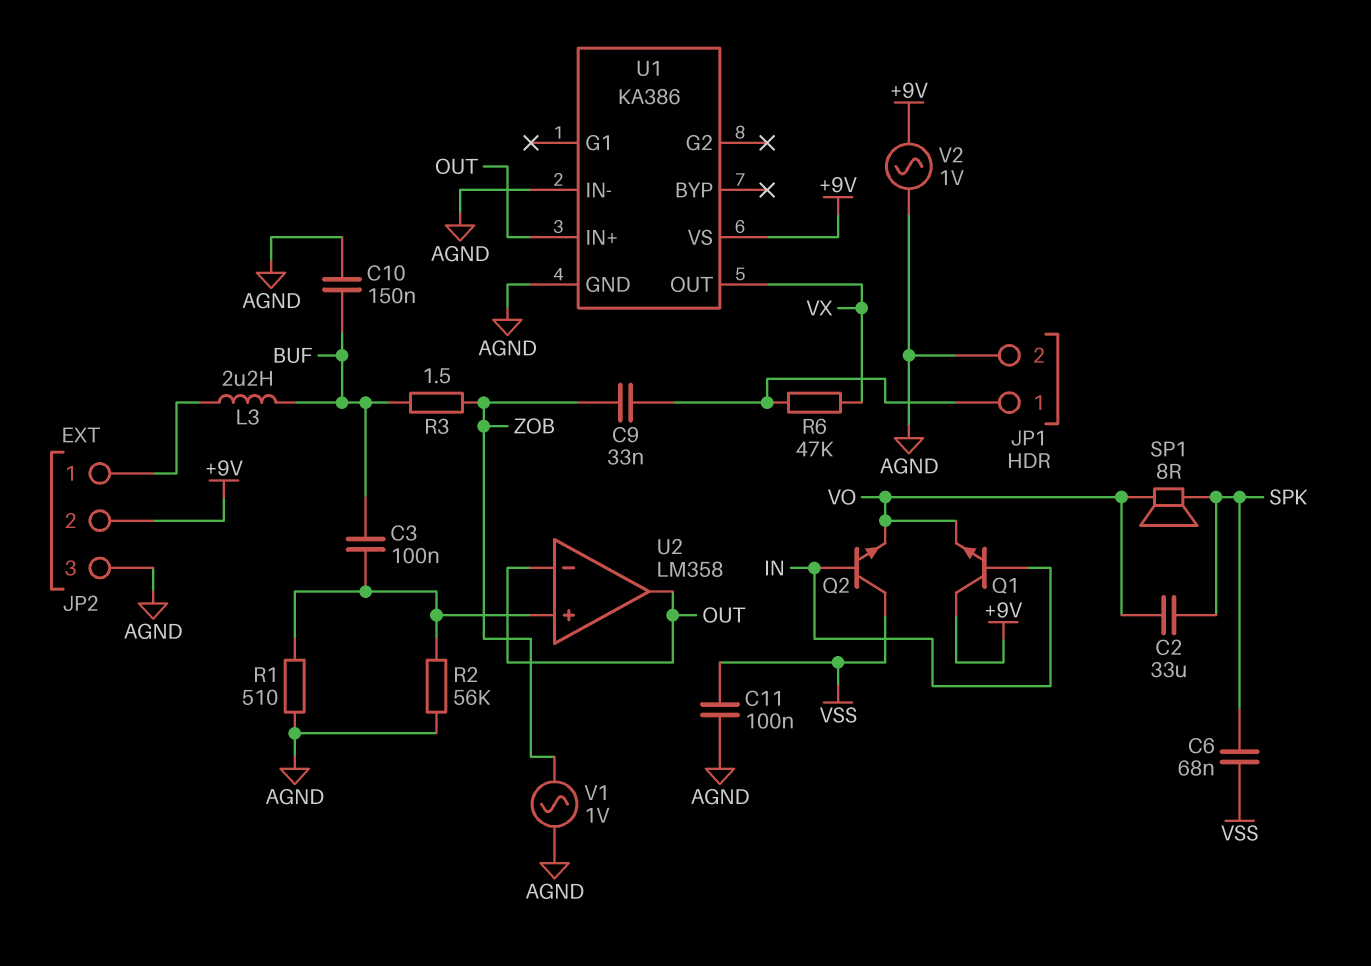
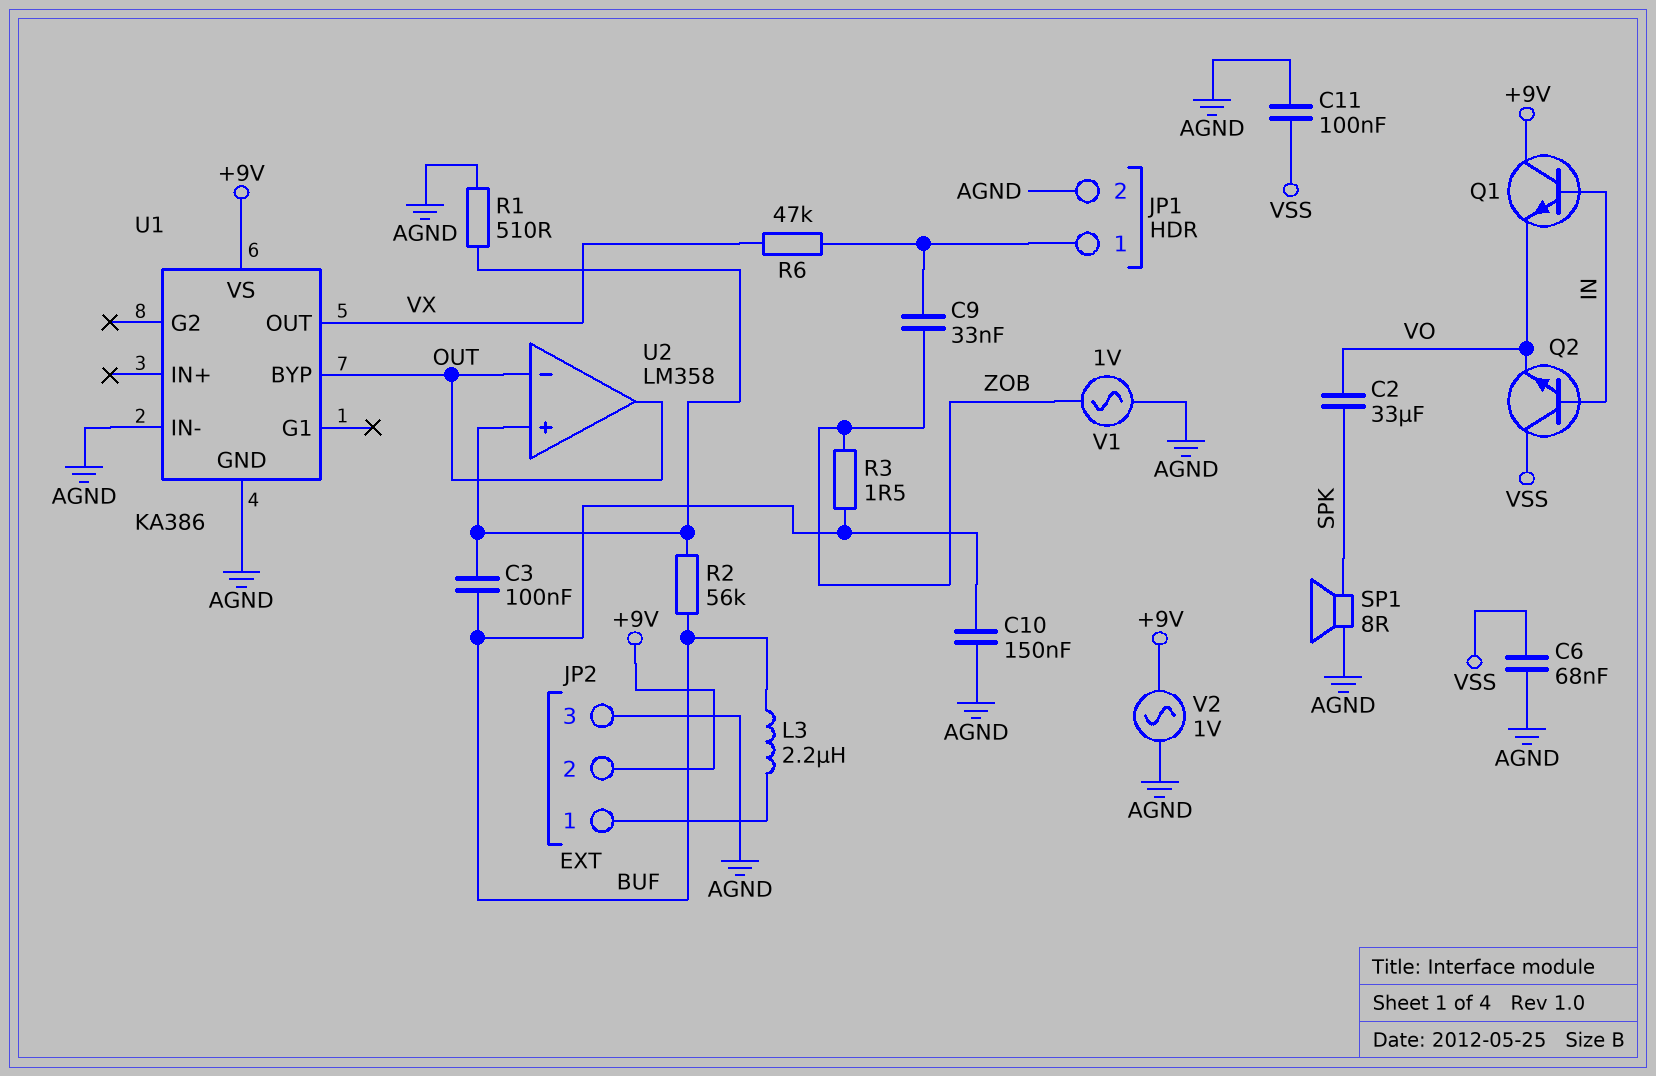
C6: 68nF (SPK, VSS) -> 68nF (AGND, VSS)
R2: 56k (AGND, U2/in+) -> 56k (BUF, U2/in+)
SP1: speaker 8R (SPK, VO) -> speaker 8R (AGND, SPK)
U1 pin BYP: none -> OUT
U1 pin IN+: OUT -> none

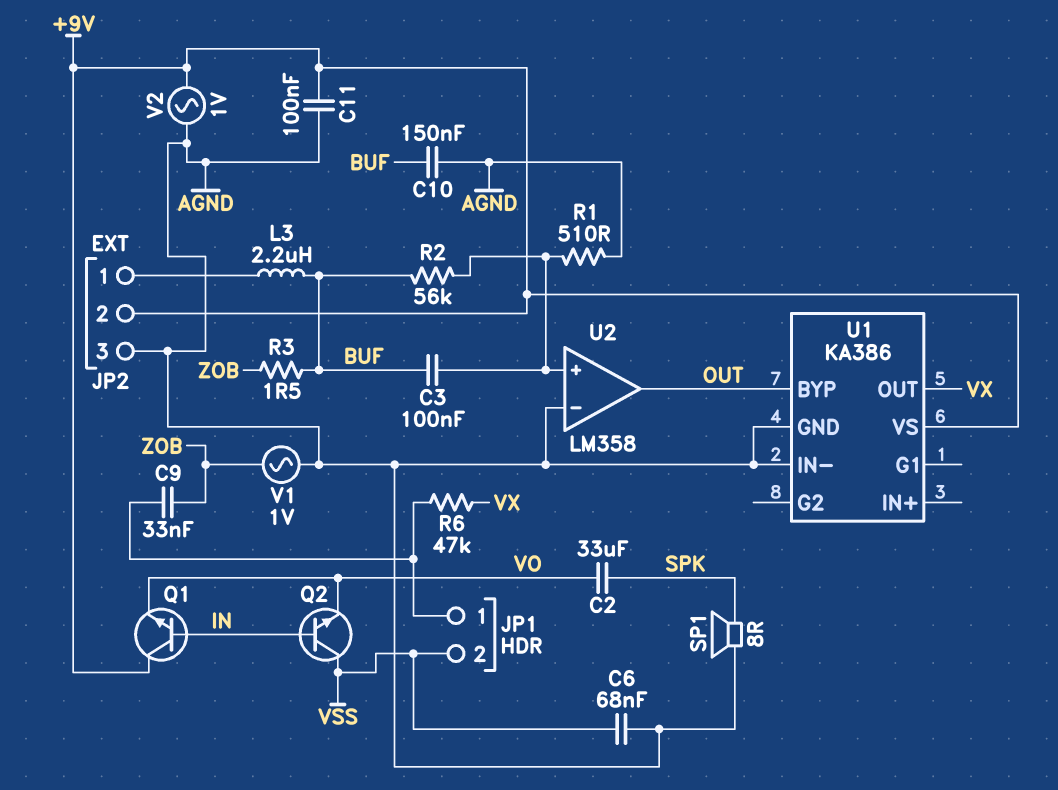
C11: 100nF (AGND, VSS) -> 100nF (+9V, AGND)
JP1 pin 2: AGND -> VSS
U2 pin in-: OUT -> AGND

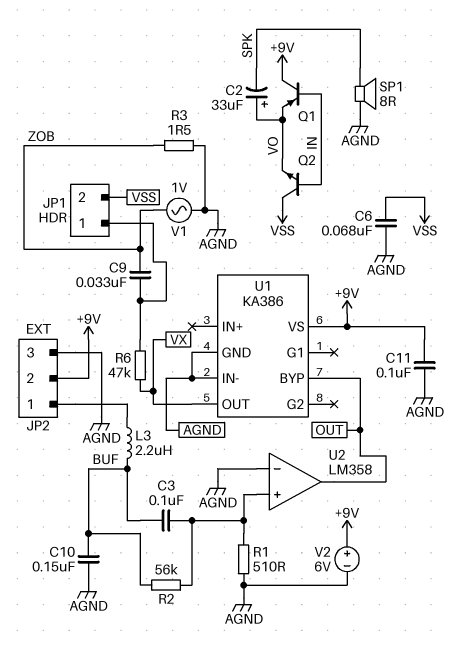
C2: 33uF (SPK, VO) -> 33uF (plus VO, minus SPK)
Q1: NPN (B IN, C +9V, E VO) -> PNP (B IN, C +9V, E VO)
R3: 1.5 (BUF, ZOB) -> 1.5 (AGND, ZOB)
V2: AC 1V (+9V, AGND) -> 6V (plus +9V, minus AGND)

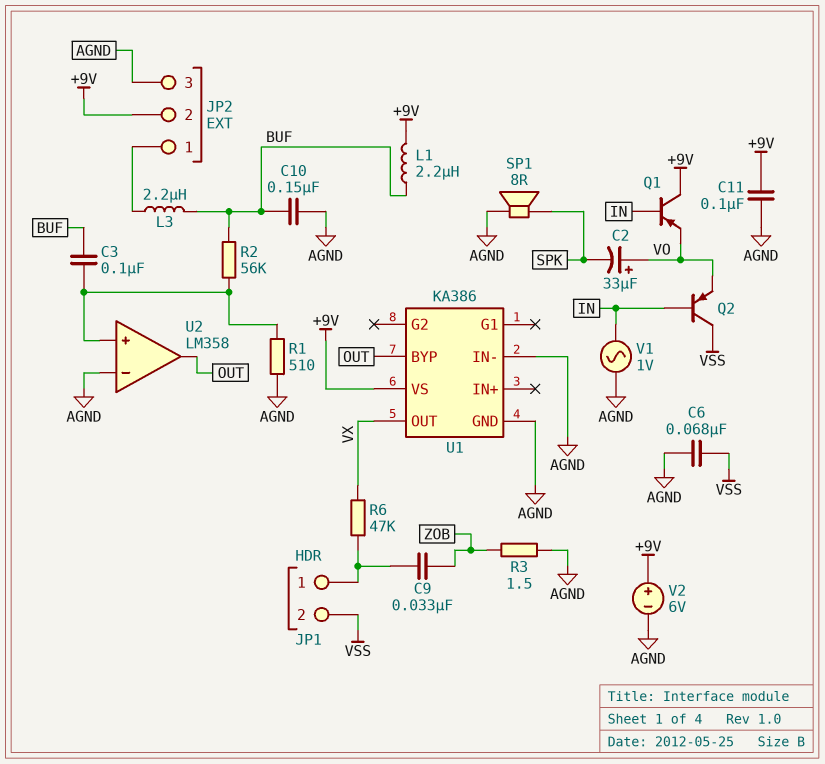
L1: none -> 2.2uH (+9V, BUF)
Q2: NPN (B IN, C VSS, E VO) -> PNP (B IN, C VSS, E VO)
V1: AC 1V (AGND, ZOB) -> AC 1V (AGND, IN)

